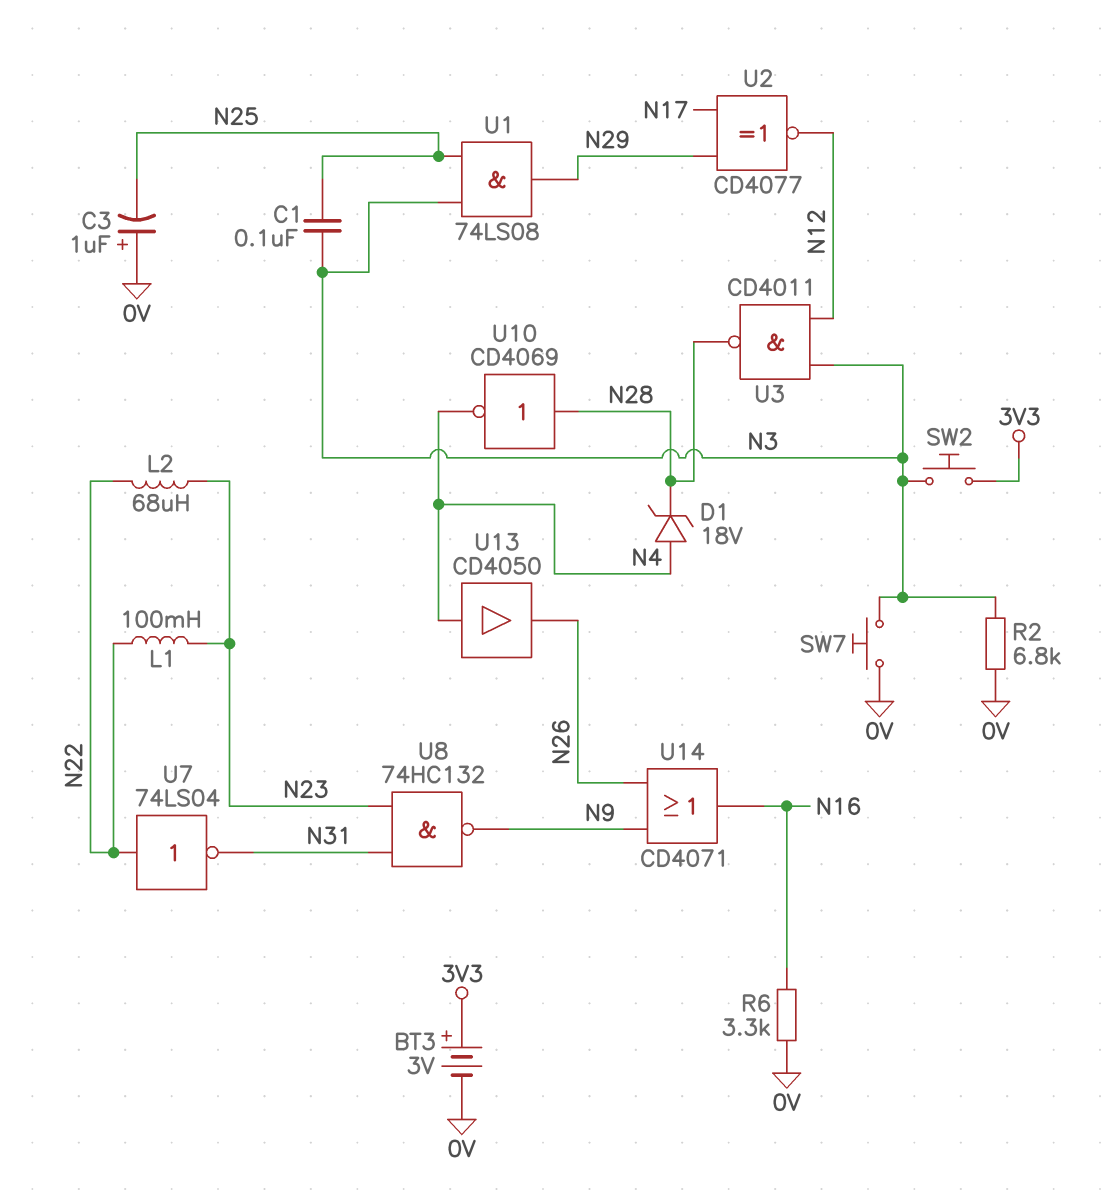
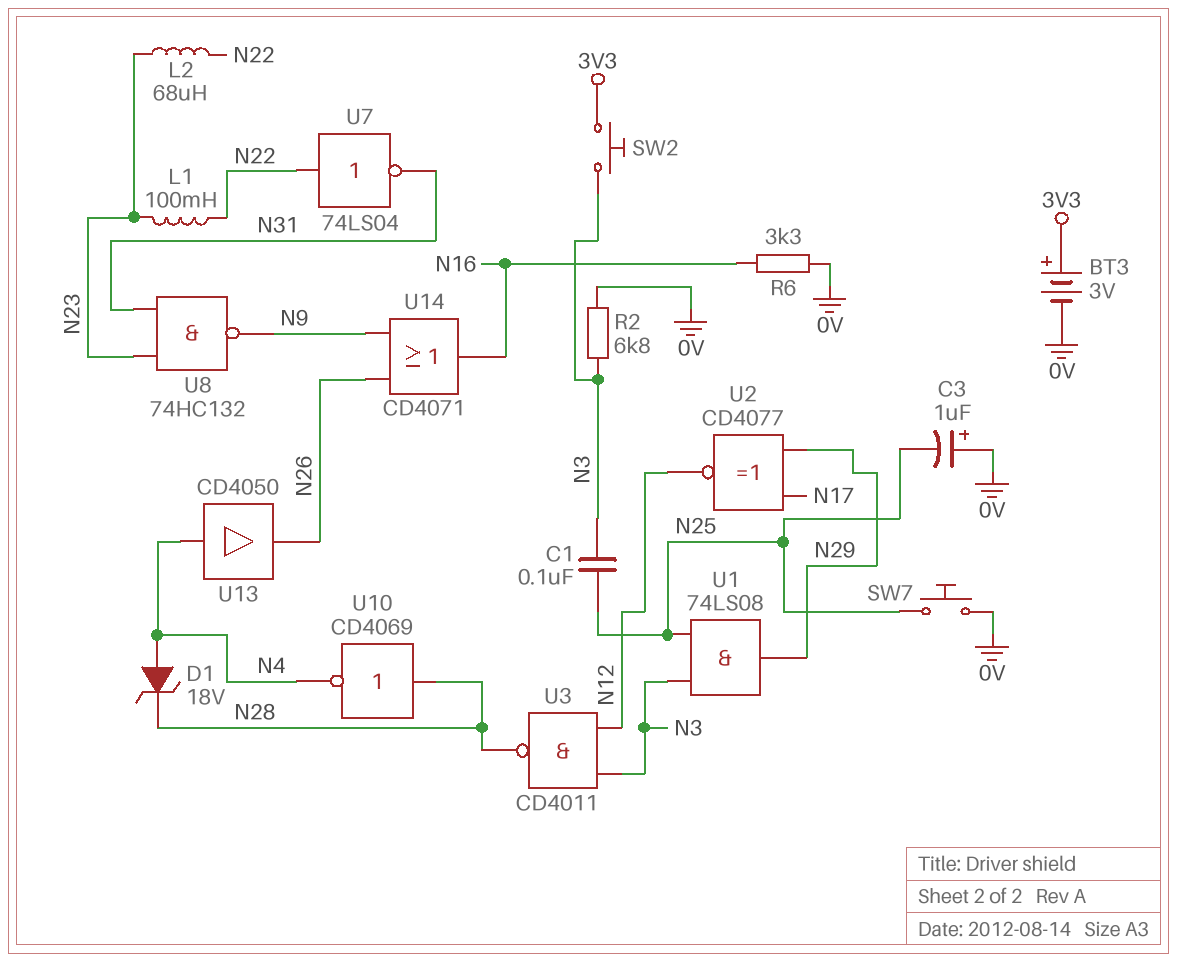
SW7: button (0V, N3) -> button (0V, N25)

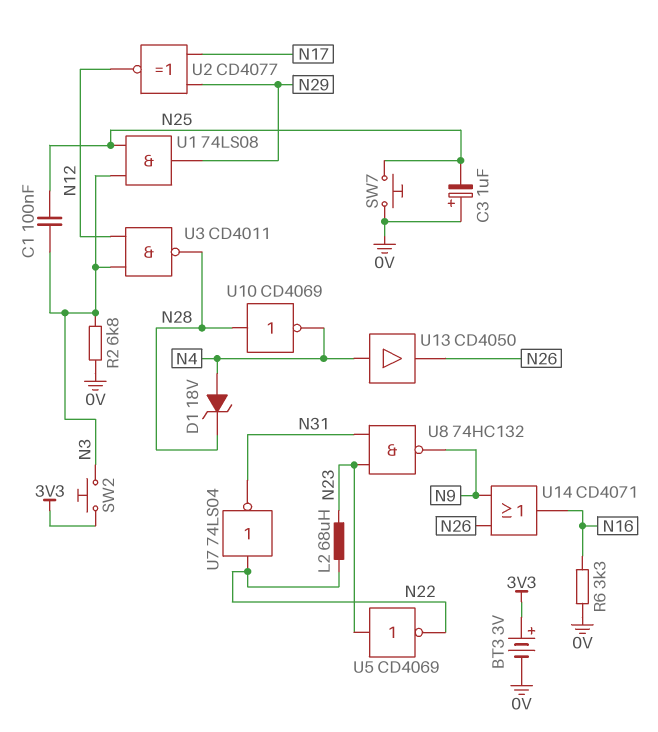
L1: 100mH (N22, N23) -> none
U5: none -> NOT CD4069 (in N23, out N22)

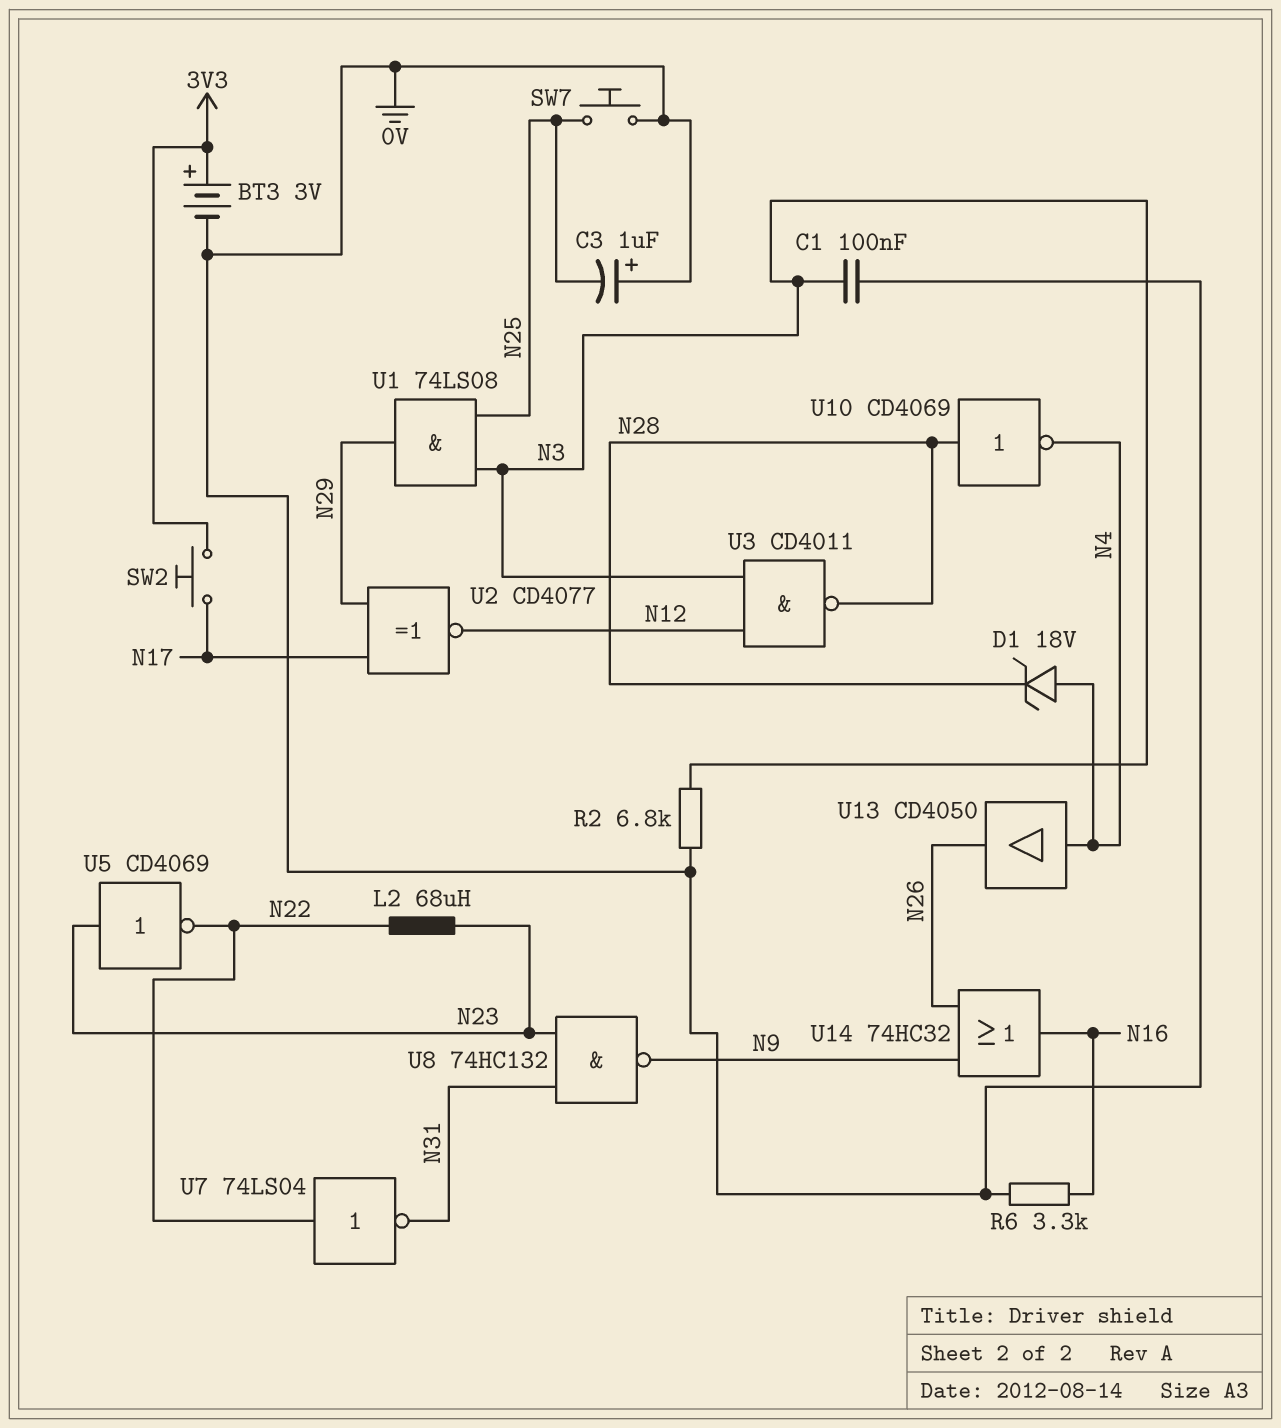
C1: 100nF (N3, N25) -> 100nF (0V, N3)
SW2: button (3V3, N3) -> button (3V3, N17)
U14: OR CD4071 (in N9, in N26, out N16) -> OR 74HC32 (in N9, in N26, out N16)

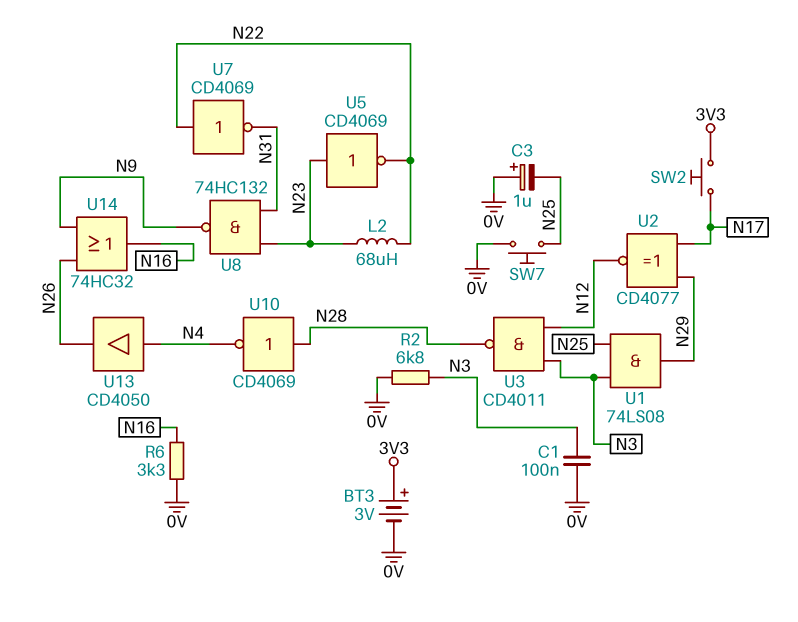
D1: zener 18V (A N4, K N28) -> none
U7: NOT 74LS04 (in N22, out N31) -> NOT CD4069 (in N22, out N31)

